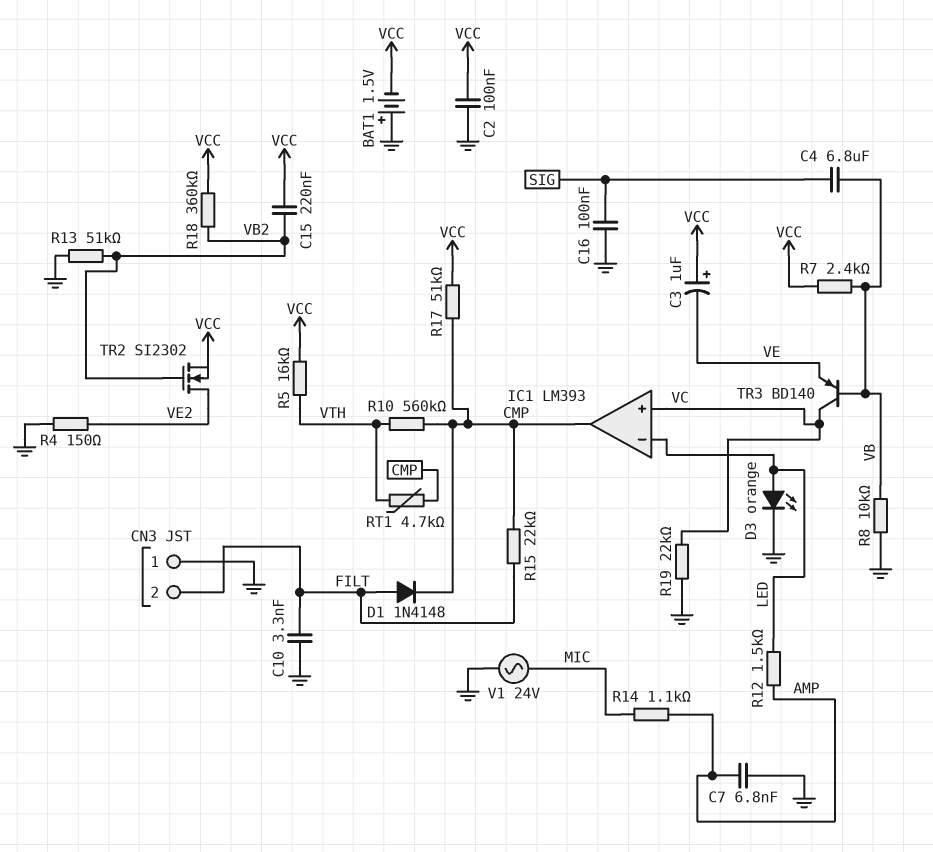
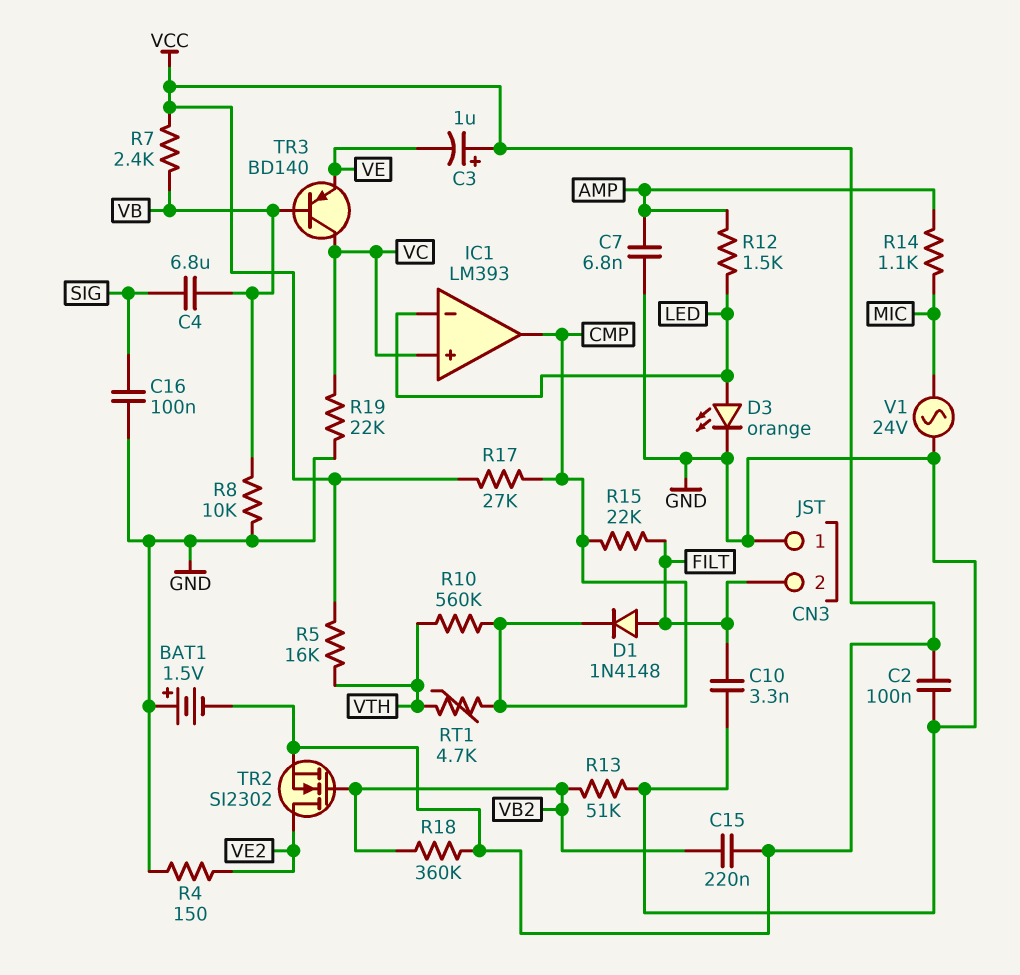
R17: 51k (CMP, VCC) -> 27k (CMP, VCC)

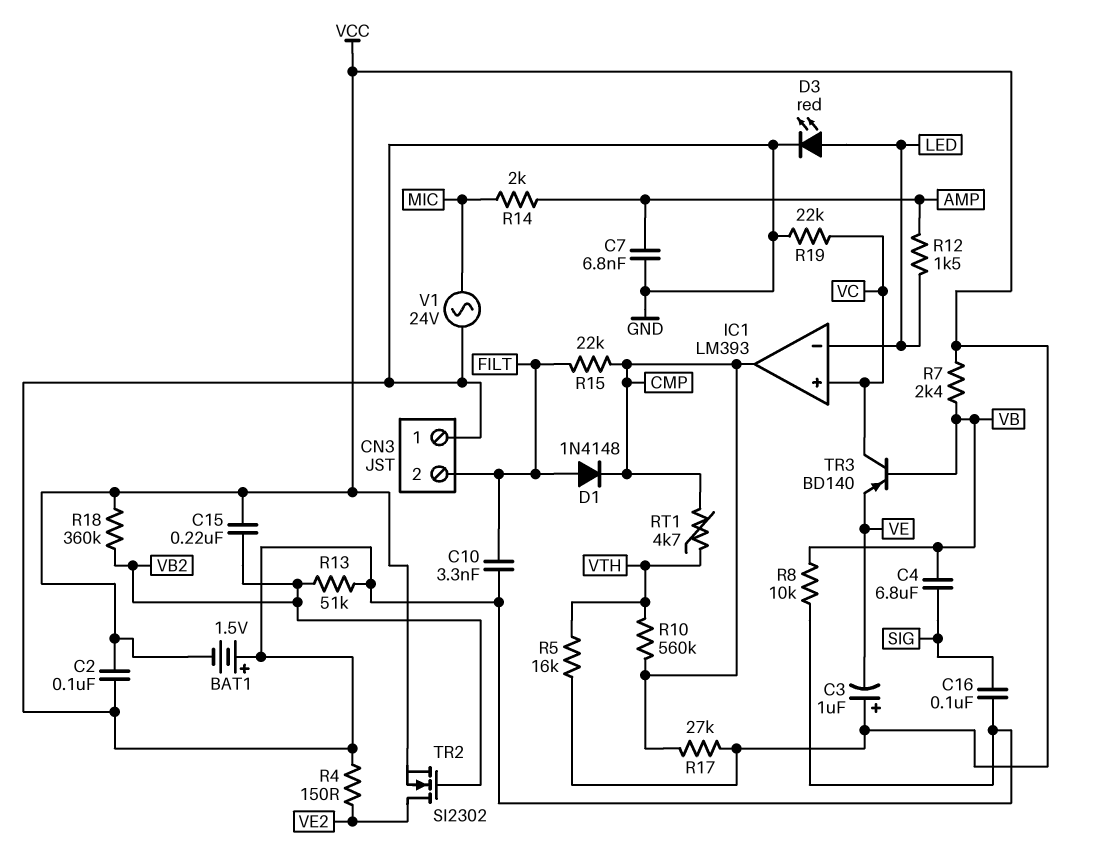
D3: LED orange (A LED, K GND) -> LED red (A LED, K GND)
R14: 1.1k (AMP, MIC) -> 2k (AMP, MIC)

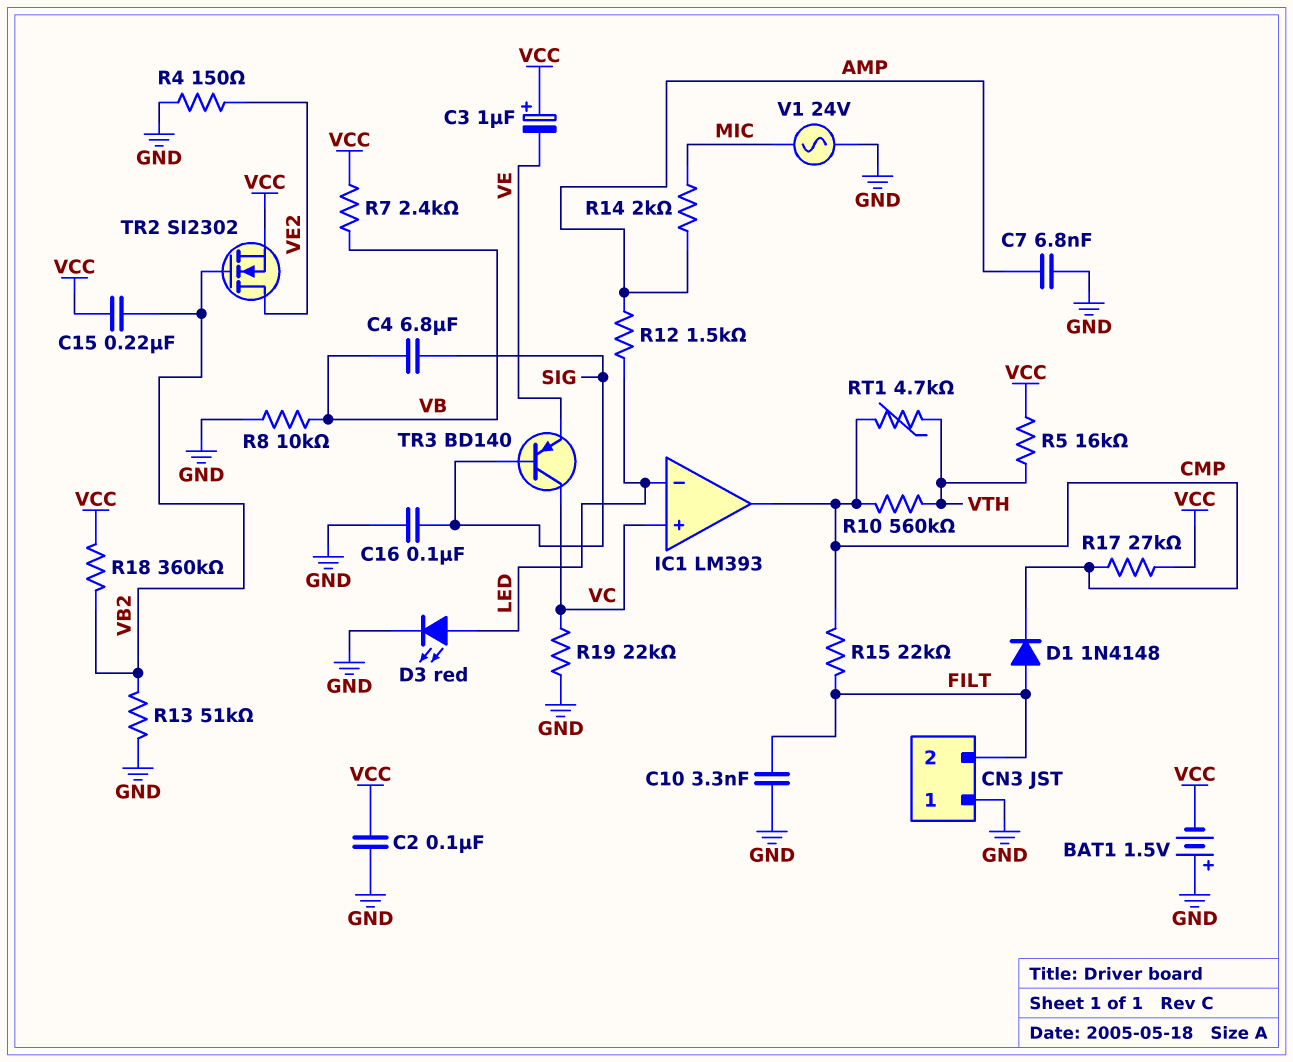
TR3: PNP BD140 (B VB, C VC, E VE) -> PNP BD140 (B SIG, C VC, E VE)

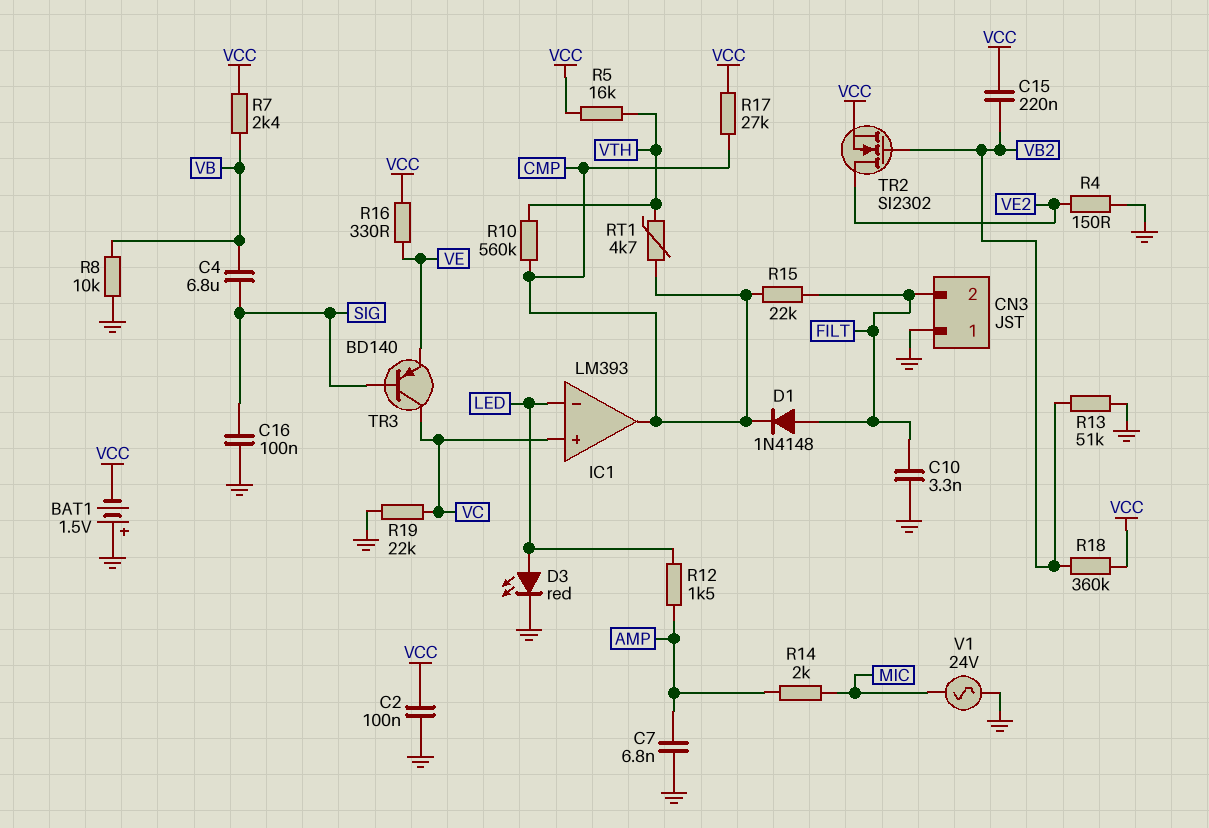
C3: 1uF (plus VCC, minus VE) -> none
R16: none -> 330 (VCC, VE)

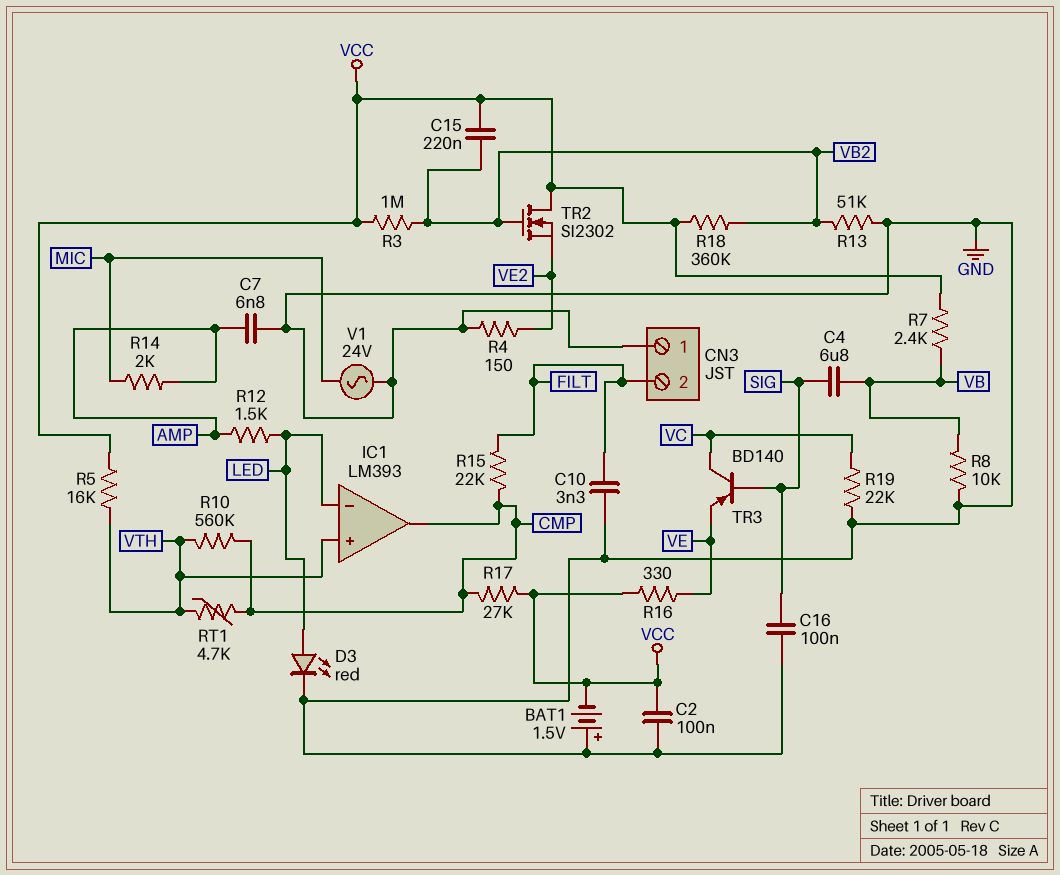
D1: diode 1N4148 (A FILT, K CMP) -> none
IC1 pin in+: VC -> VTH
R3: none -> 1M (VB2, VCC)
TR2: NMOS SI2302 (G VB2, D VE2, S VCC) -> NMOS SI2302 (G VB2, D VCC, S VE2)

